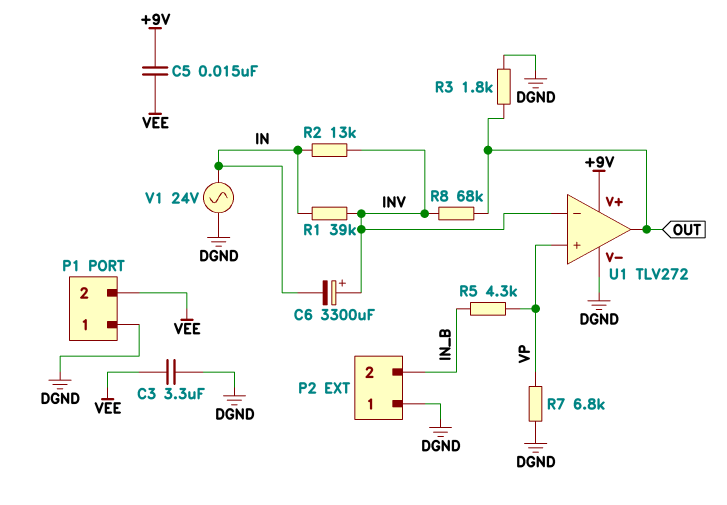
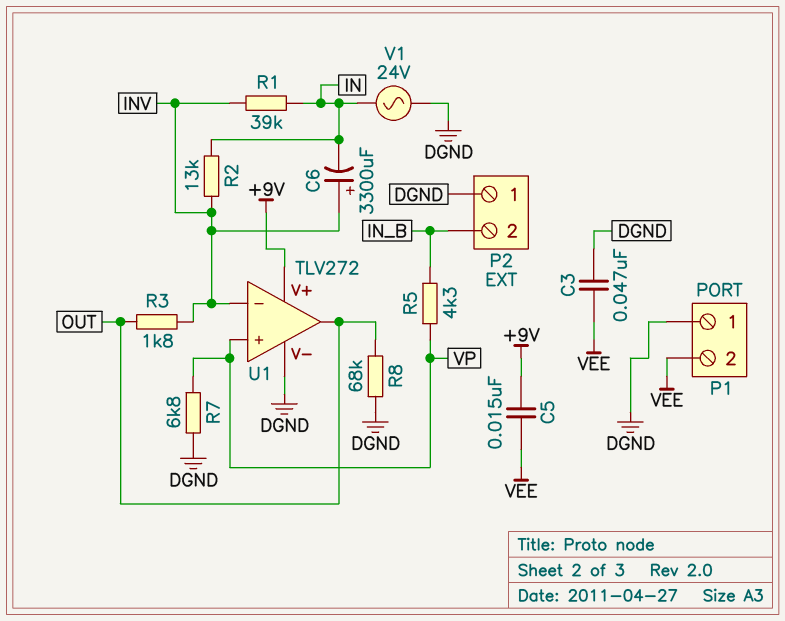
C3: 3.3uF (DGND, VEE) -> 47nF (DGND, VEE)
R3: 1.8k (DGND, OUT) -> 1.8k (INV, OUT)
R8: 68k (INV, OUT) -> 68k (DGND, OUT)

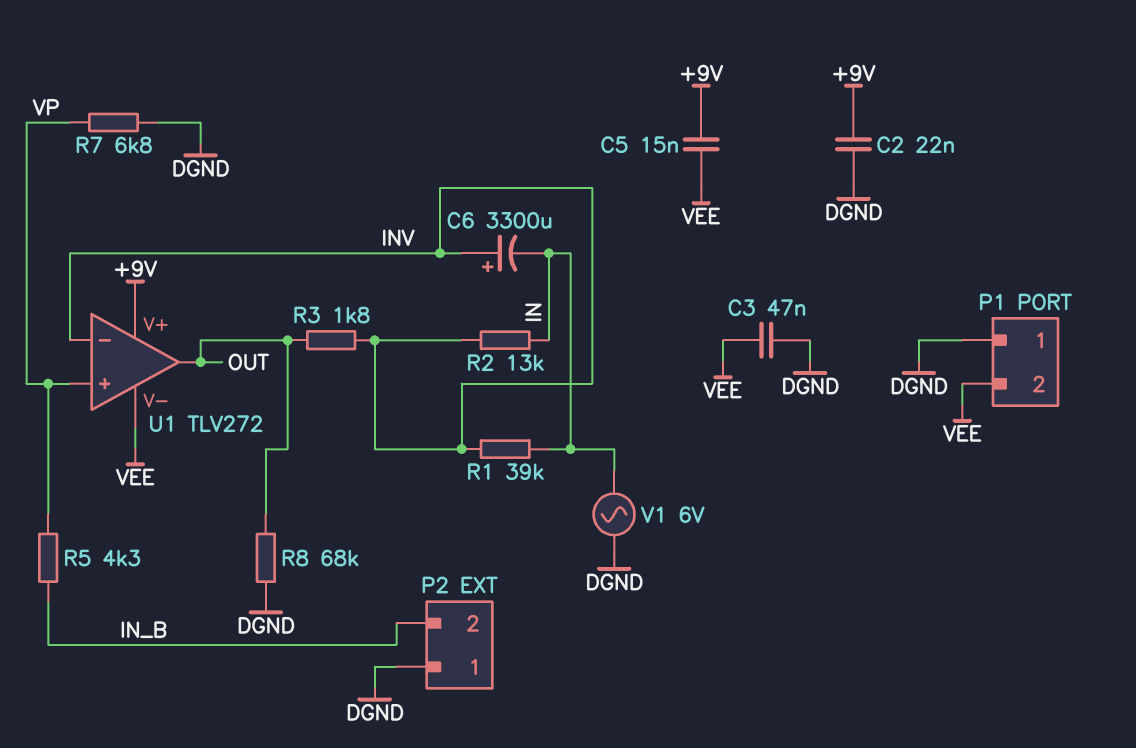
C2: none -> 22nF (+9V, DGND)
U1 pin V-: DGND -> VEE
V1: AC 24V (DGND, IN) -> AC 6V (DGND, IN)

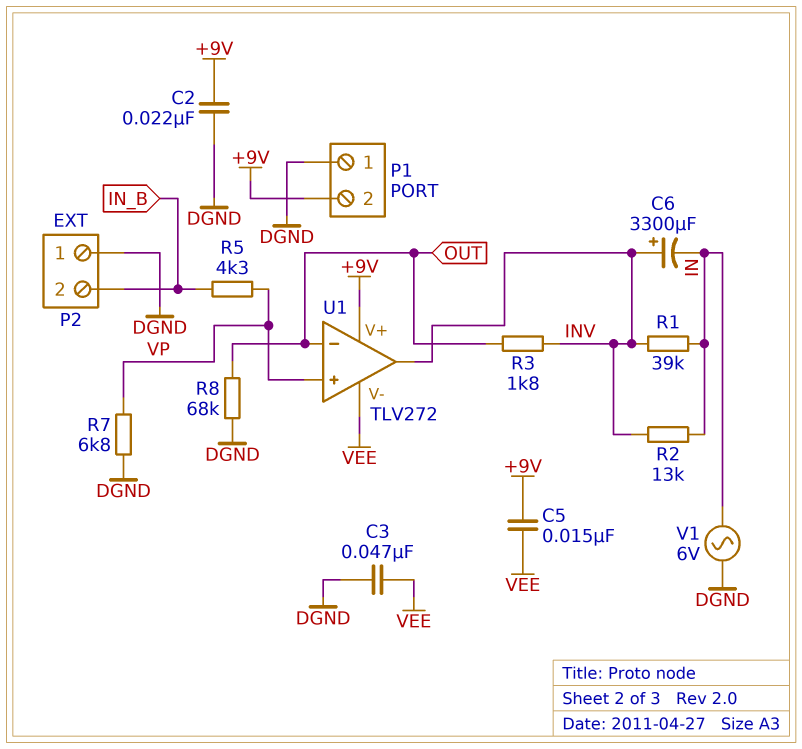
P1 pin 2: VEE -> +9V
U1 pin in-: INV -> OUT
U1 pin out: OUT -> INV

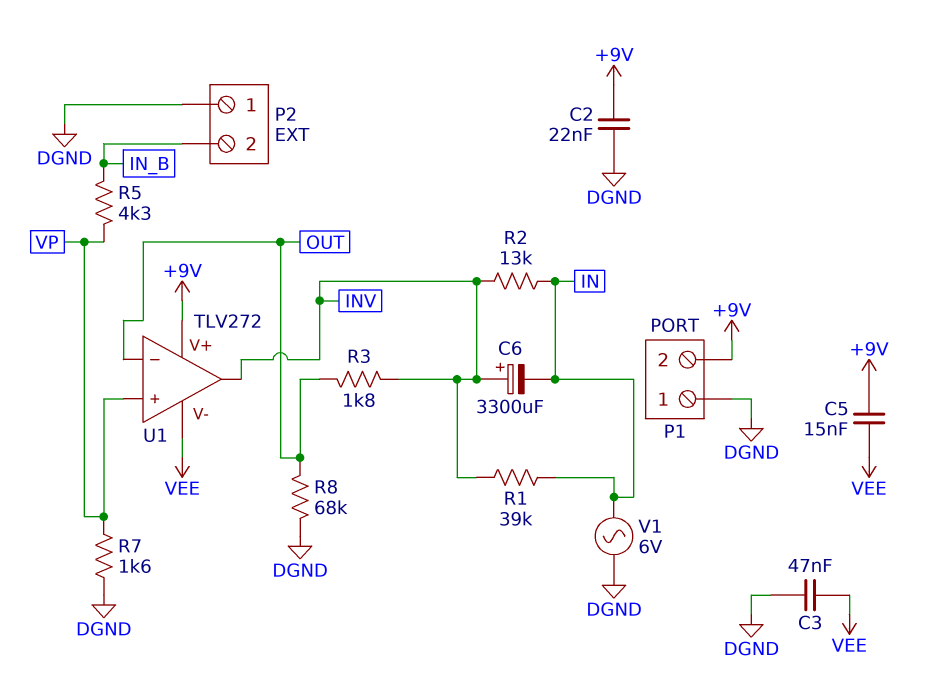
R7: 6.8k (DGND, VP) -> 1.6k (DGND, VP)

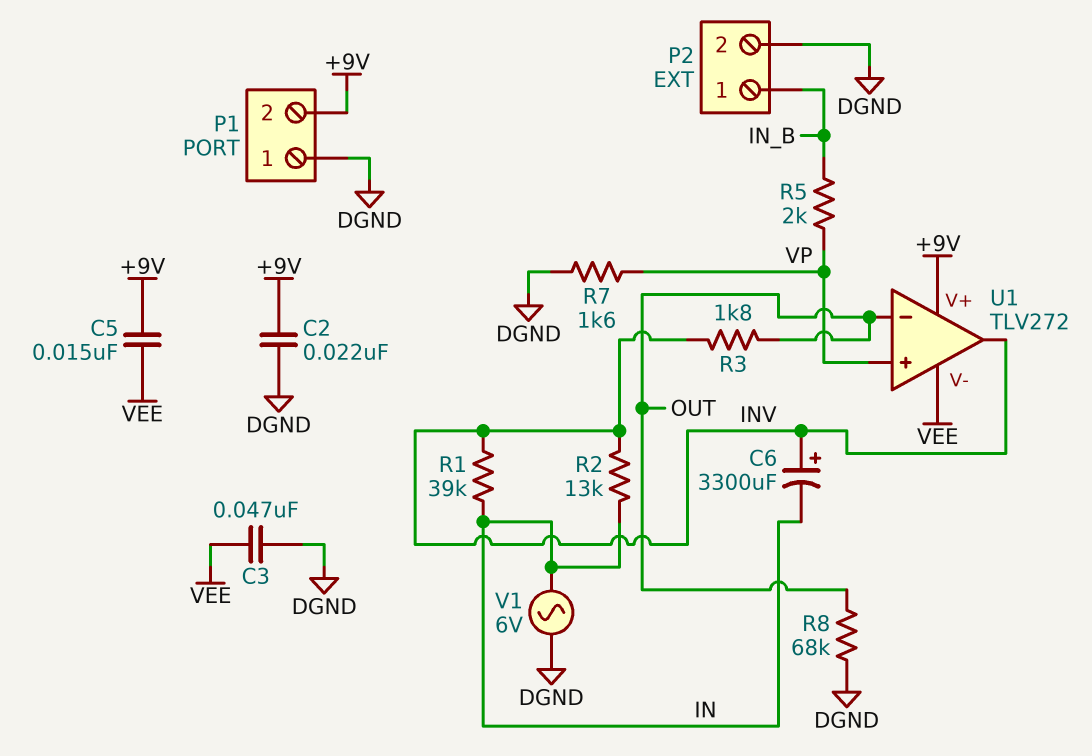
P2 pin 1: DGND -> IN_B
P2 pin 2: IN_B -> DGND
R5: 4.3k (IN_B, VP) -> 2k (IN_B, VP)

